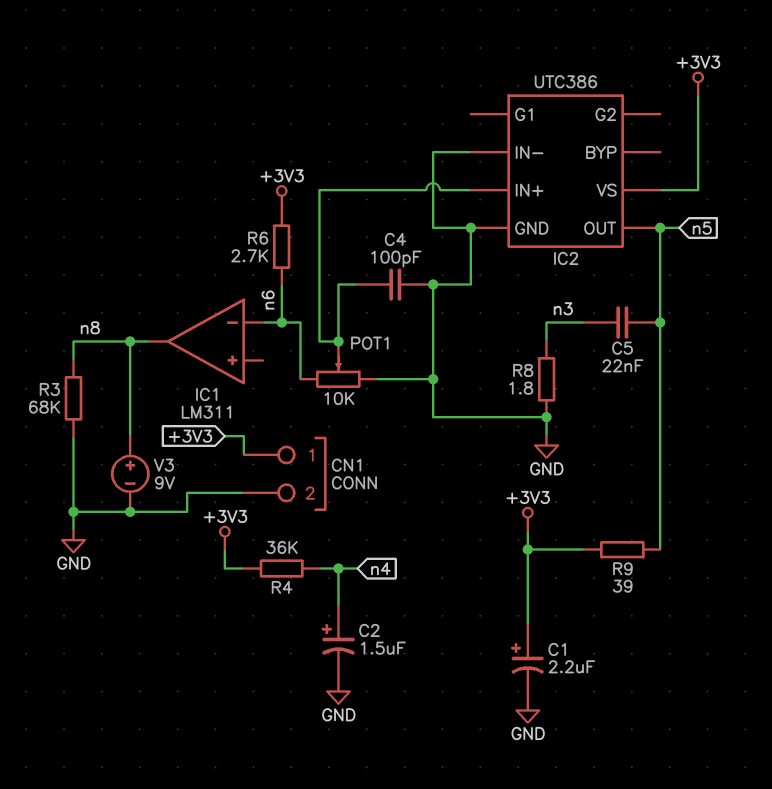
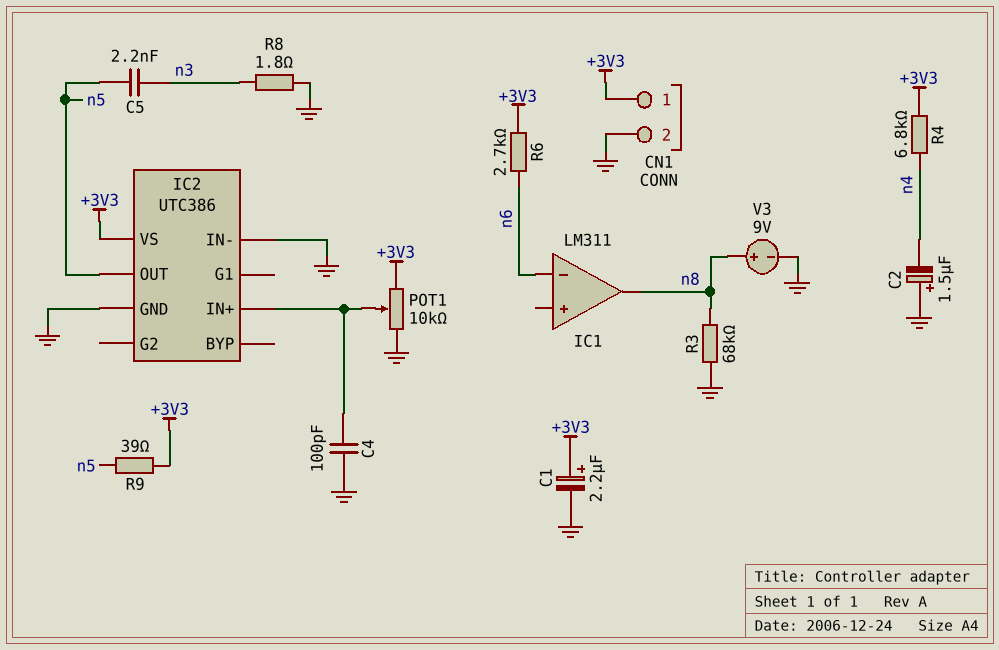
C2: 1.5uF (plus n4, minus GND) -> 1.5uF (plus GND, minus n4)
C5: 22nF (n3, n5) -> 2.2nF (n3, n5)
POT1: 10k (GND, n6, wiper IC2/IN+) -> 10k (+3V3, GND, wiper IC2/IN+)
R4: 36k (+3V3, n4) -> 6.8k (+3V3, n4)

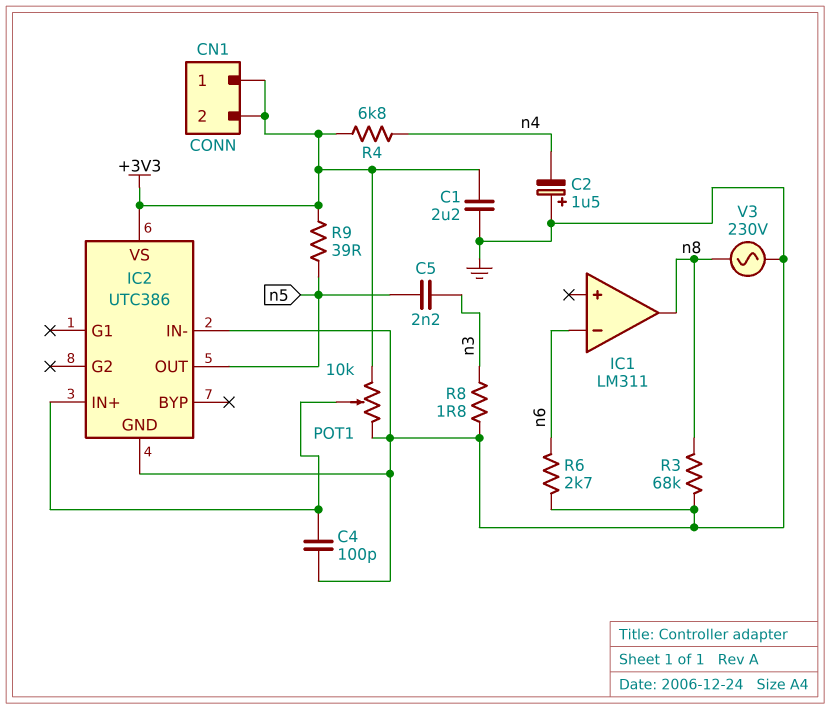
C1: 2.2uF (plus +3V3, minus GND) -> 2.2uF (+3V3, GND)
CN1 pin 2: GND -> +3V3
R6: 2.7k (+3V3, n6) -> 2.7k (GND, n6)
V3: 9V (plus n8, minus GND) -> AC 230V (GND, n8)

